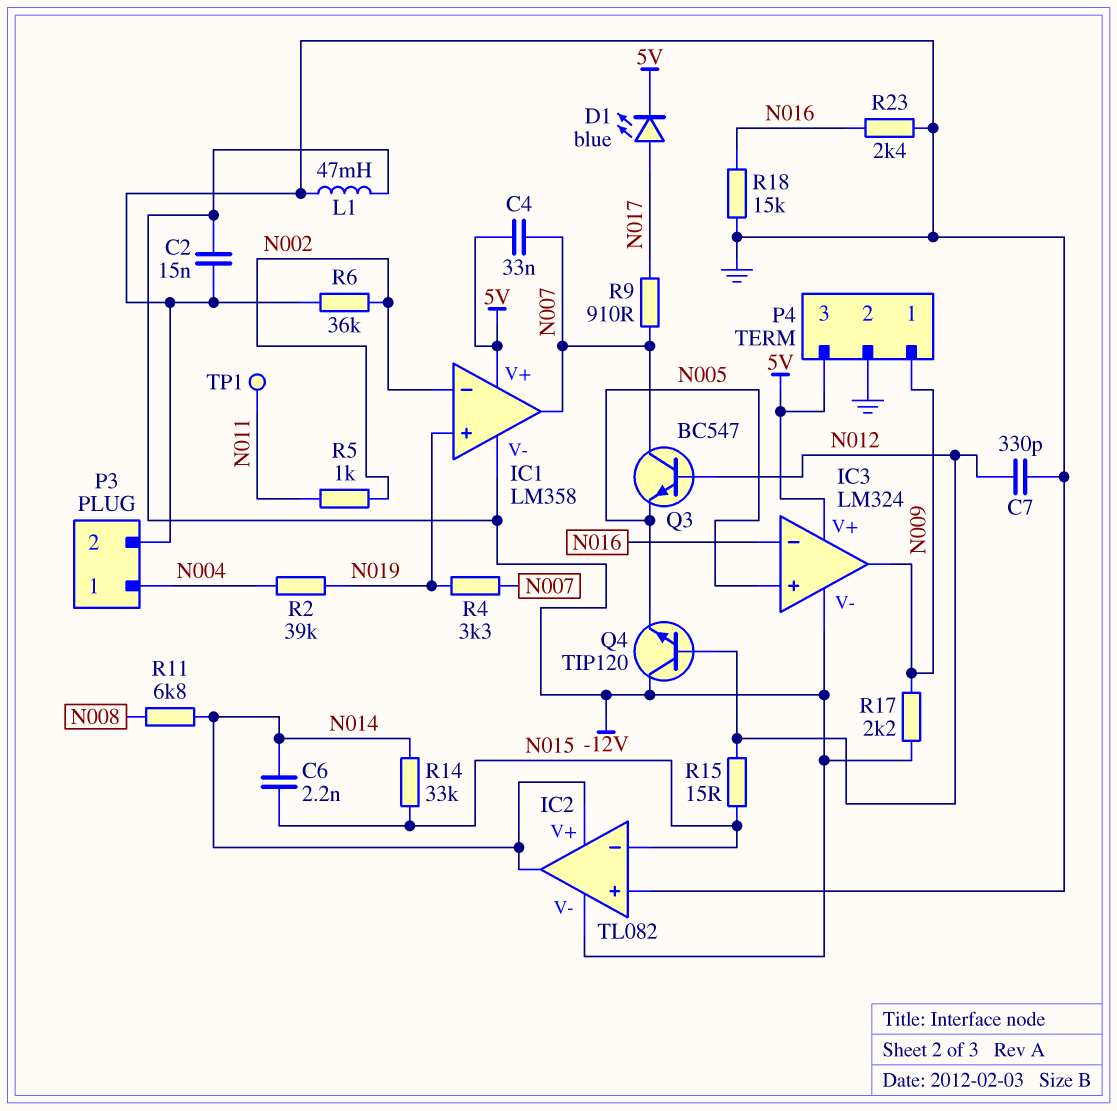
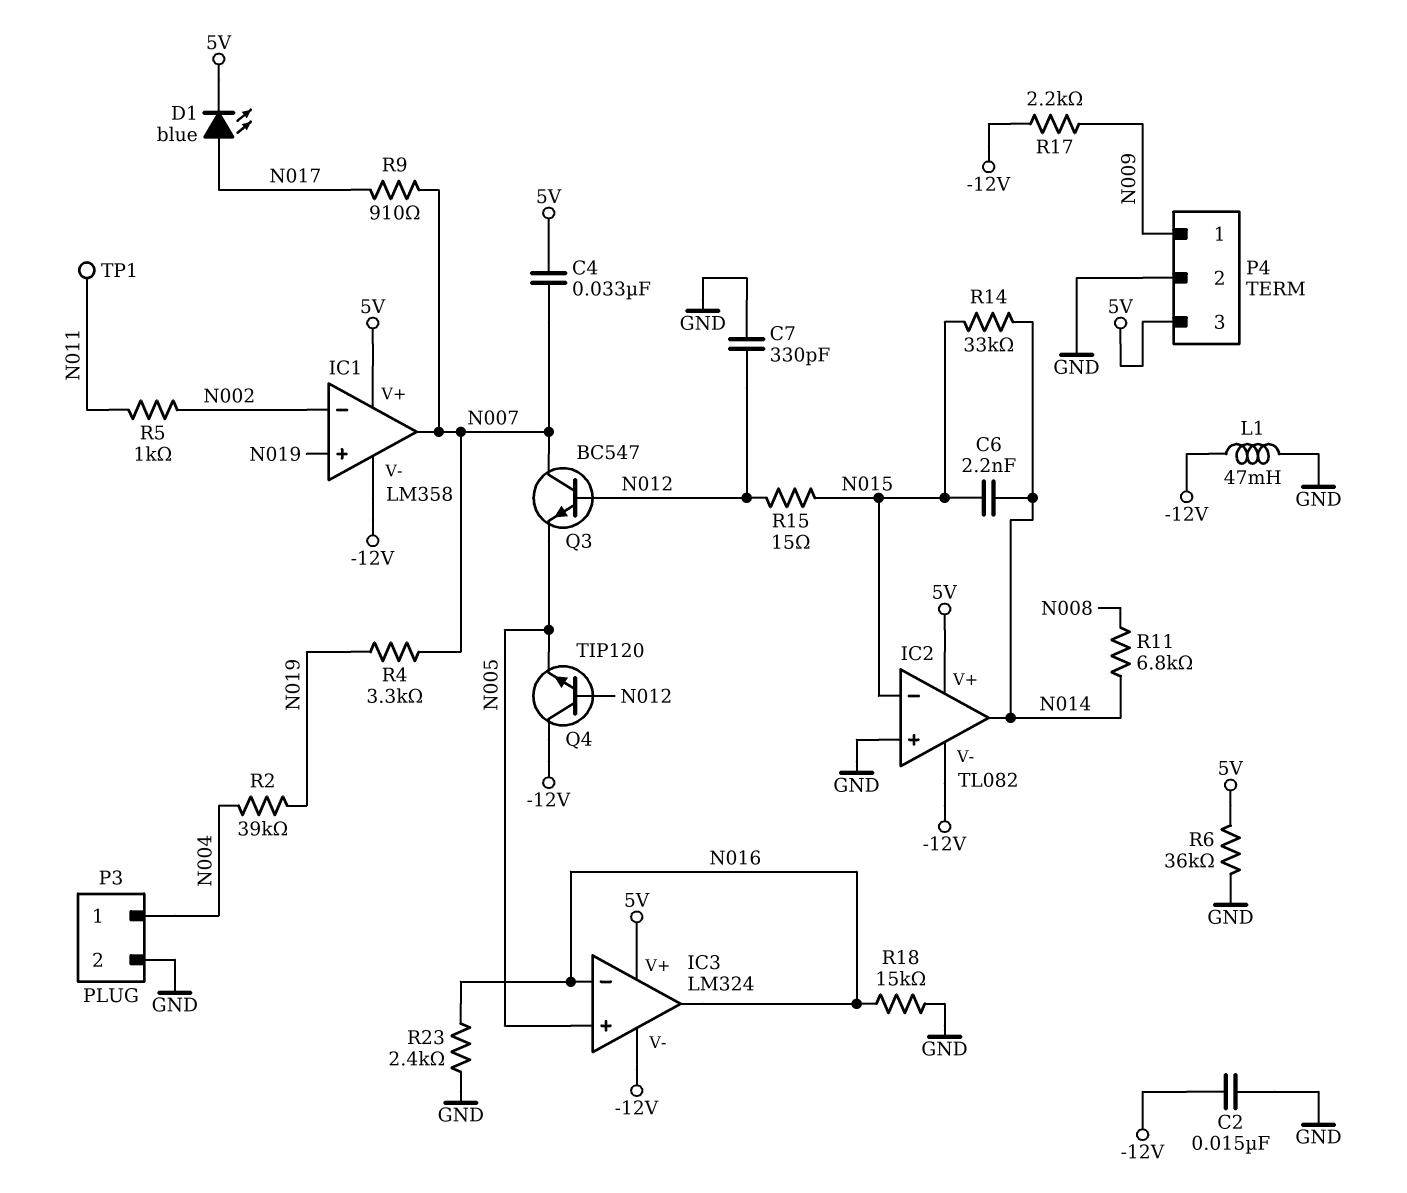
IC2 pin V+: N014 -> 5V
IC3 pin out: N009 -> N016
R6: 36k (GND, N002) -> 36k (5V, GND)

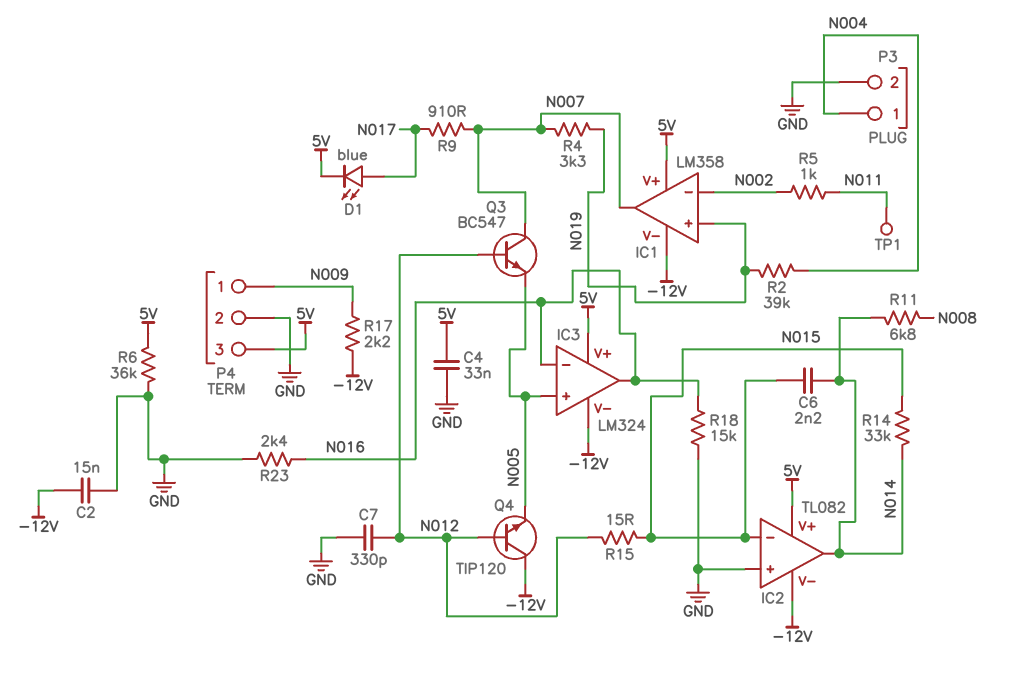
C4: 33nF (5V, N007) -> 33nF (5V, GND)
L1: 47mH (-12V, GND) -> none

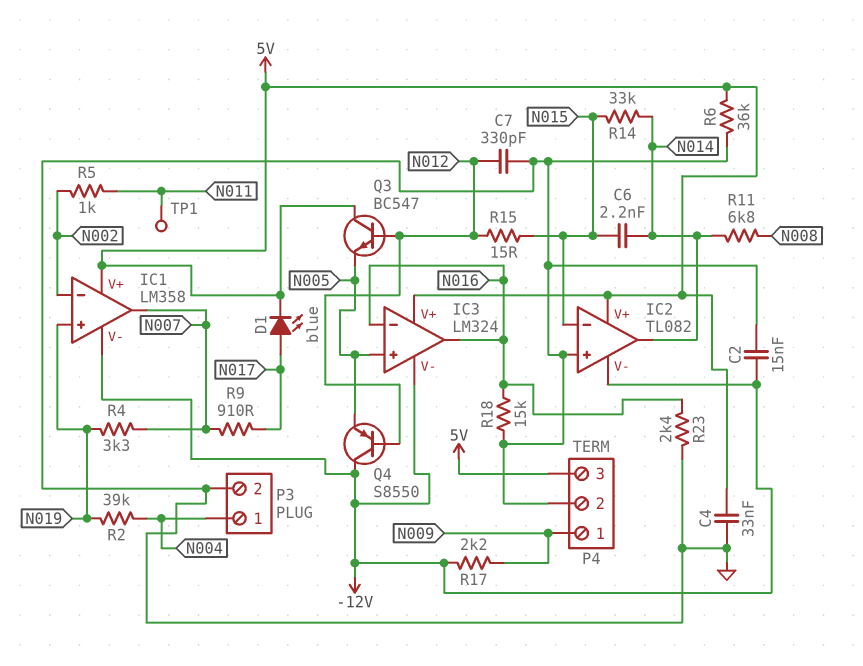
Q3: NPN BC547 (B N012, C N007, E N005) -> NPN BC547 (B N012, C 5V, E N005)
Q4: NPN TIP120 (B N012, C -12V, E N005) -> PNP S8550 (B N012, C -12V, E N005)

